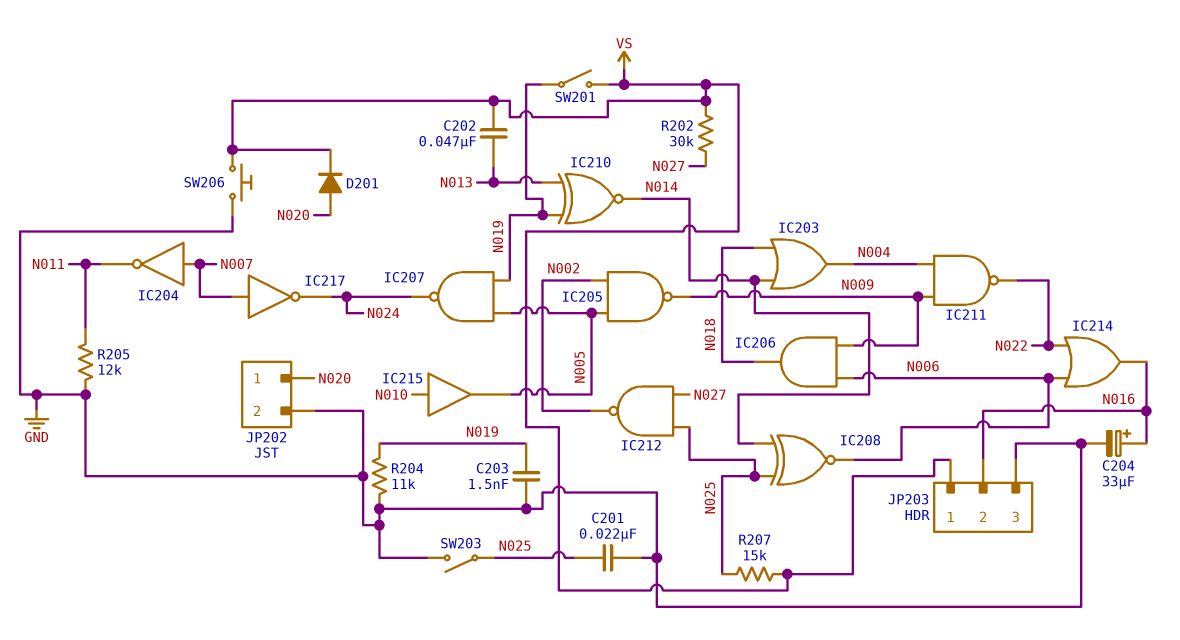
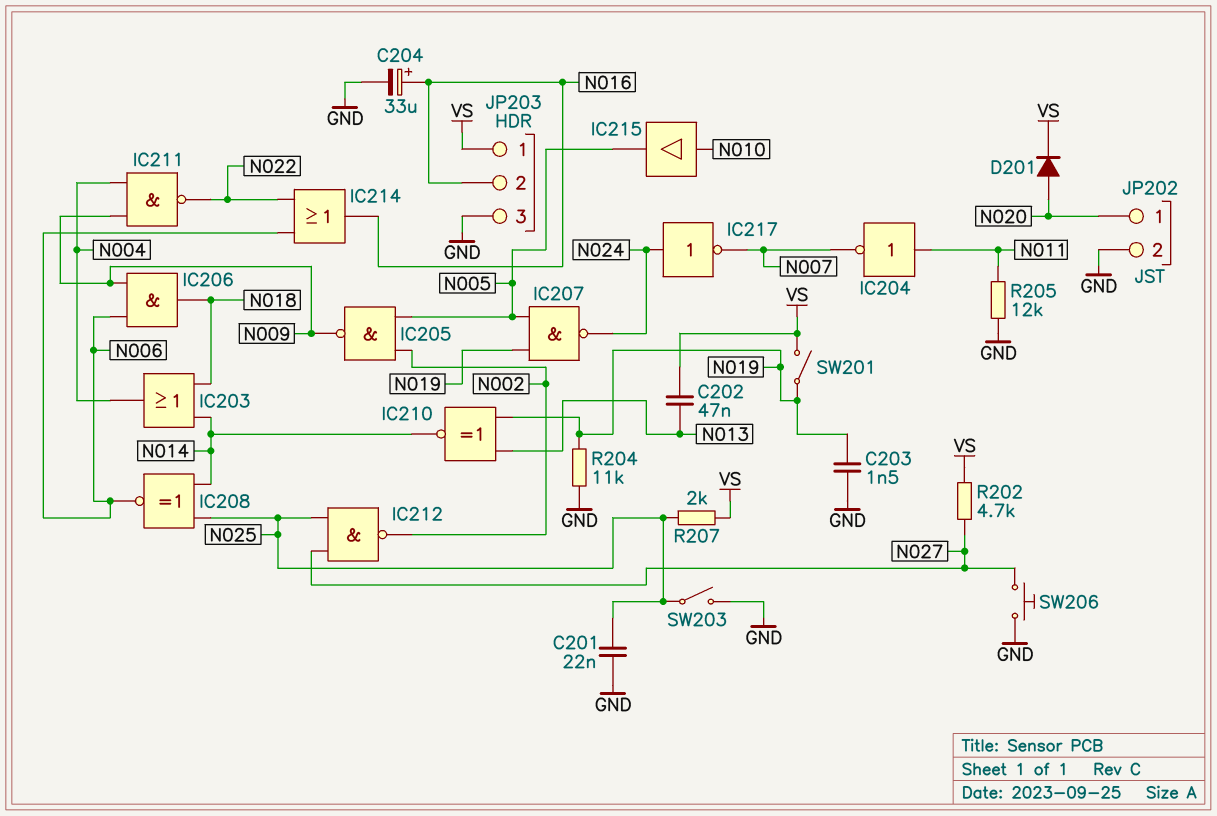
IC204: NOT (in N007, out N011) -> NOT (in N011, out N007)
IC217: NOT (in N007, out N024) -> NOT (in N024, out N007)
R202: 30k (N027, VS) -> 4.7k (N027, VS)
R207: 15k (N025, VS) -> 2k (N025, VS)
SW206: button (GND, VS) -> button (GND, N027)

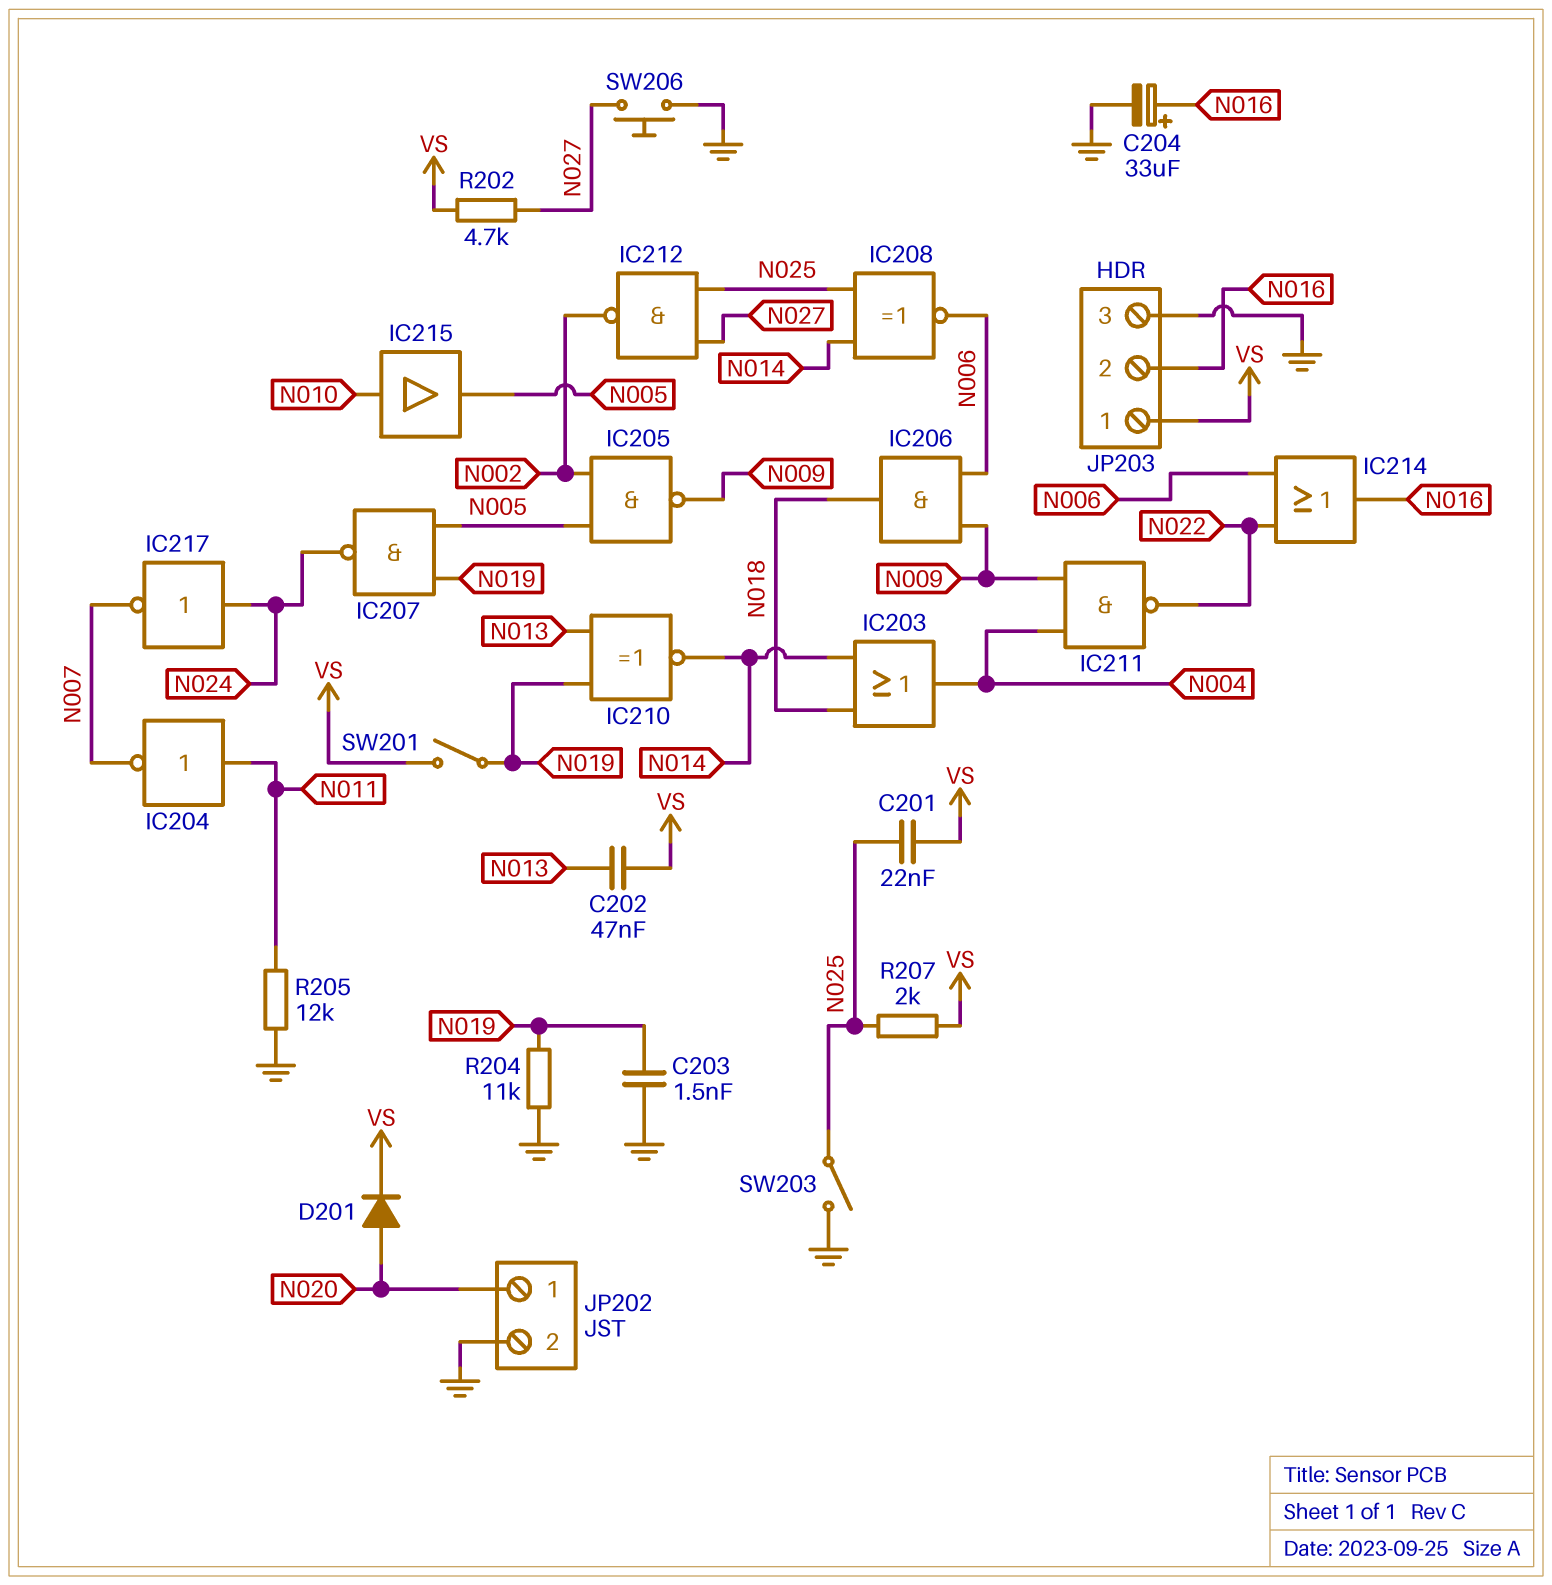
C201: 22nF (GND, N025) -> 22nF (N025, VS)

